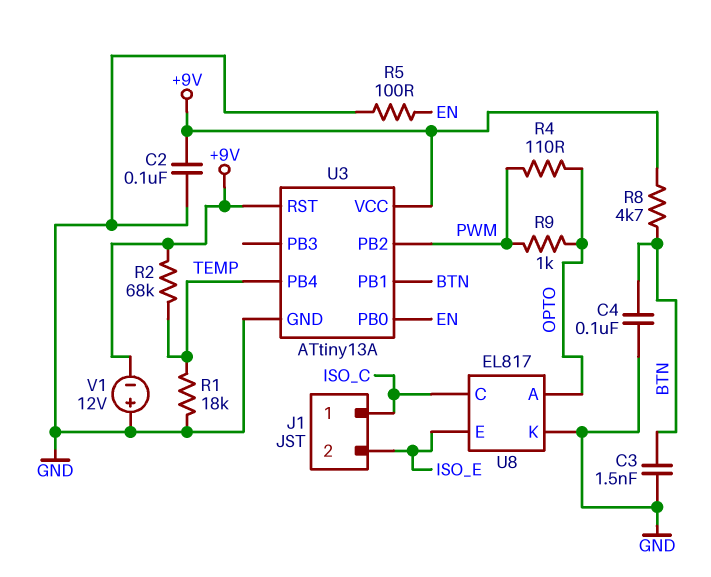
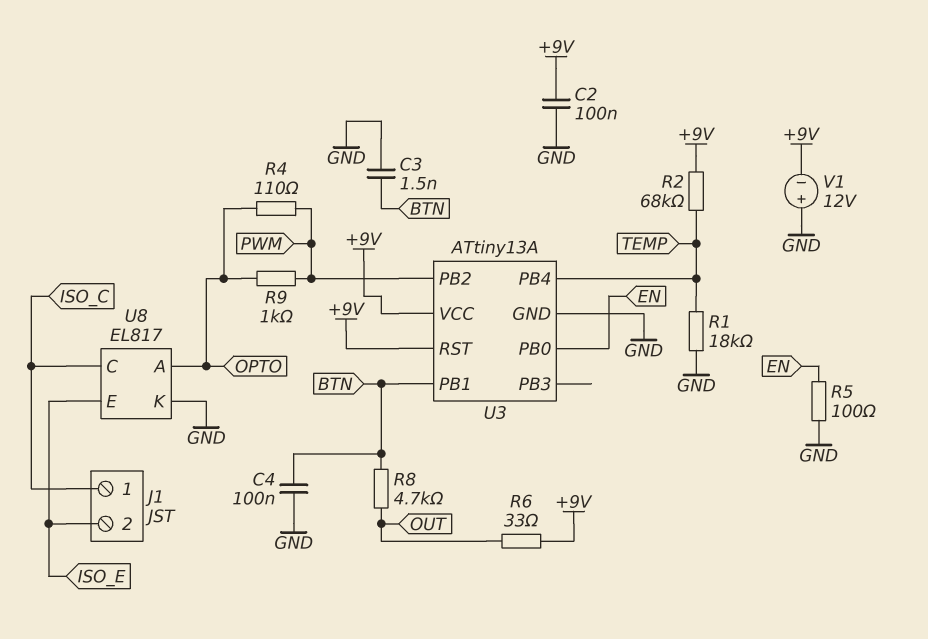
R6: none -> 33 (+9V, OUT)
R8: 4.7k (+9V, BTN) -> 4.7k (BTN, OUT)

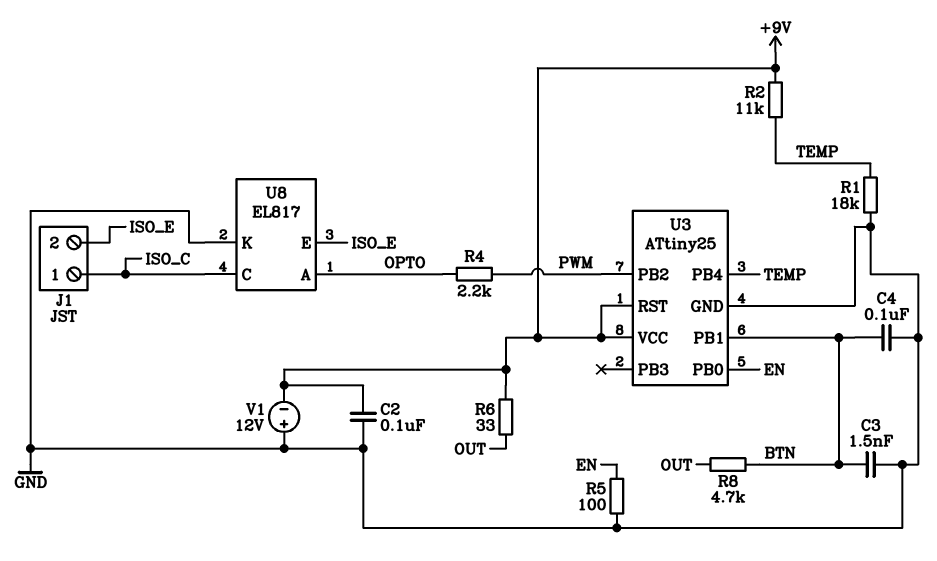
R2: 68k (+9V, TEMP) -> 11k (+9V, TEMP)
R4: 110 (OPTO, PWM) -> 2.2k (OPTO, PWM)
R9: 1k (OPTO, PWM) -> none
U3: ATtiny13A -> ATtiny25

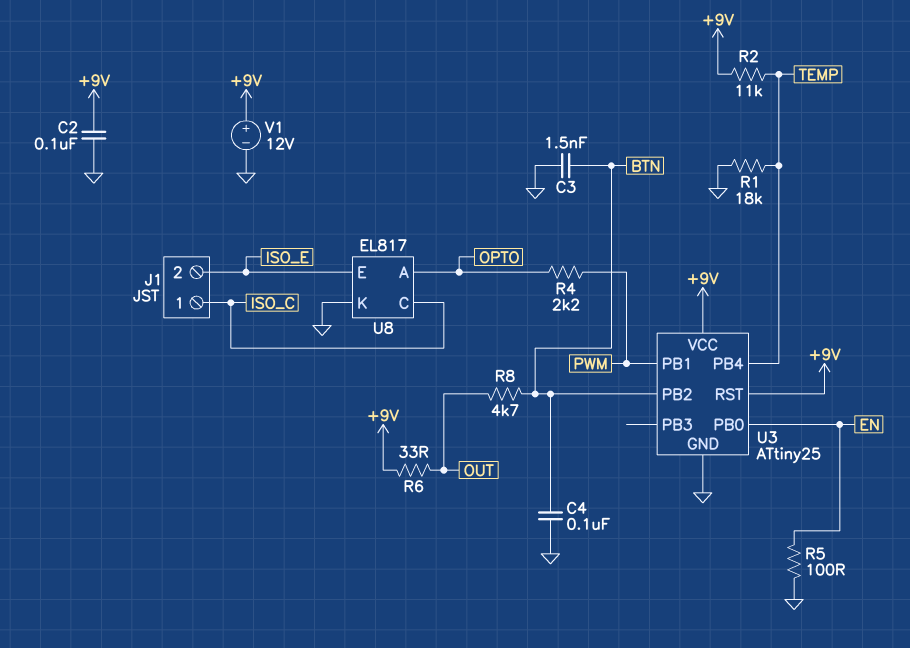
U3 pin PB1: BTN -> PWM
U3 pin PB2: PWM -> BTN
V1: 12V (plus GND, minus +9V) -> 12V (plus +9V, minus GND)

